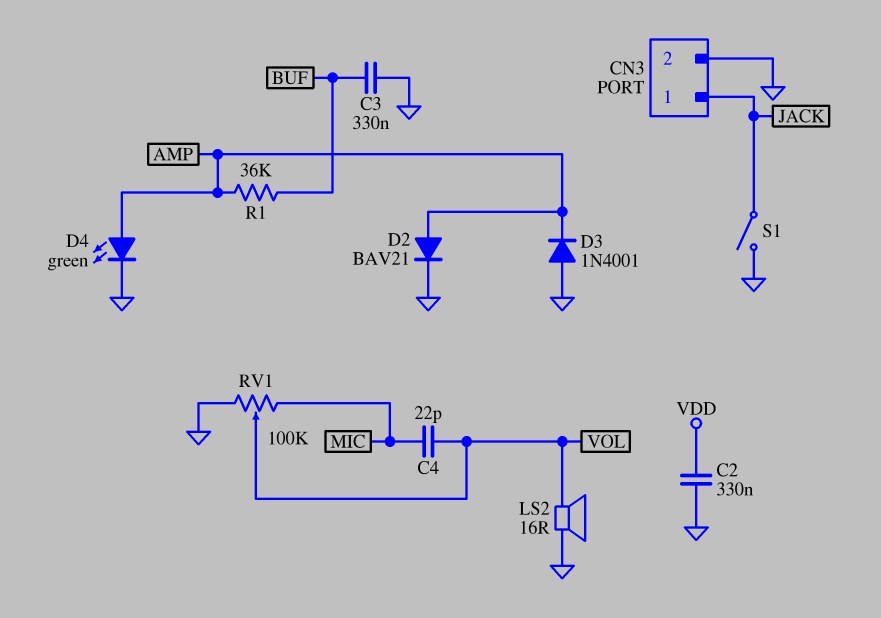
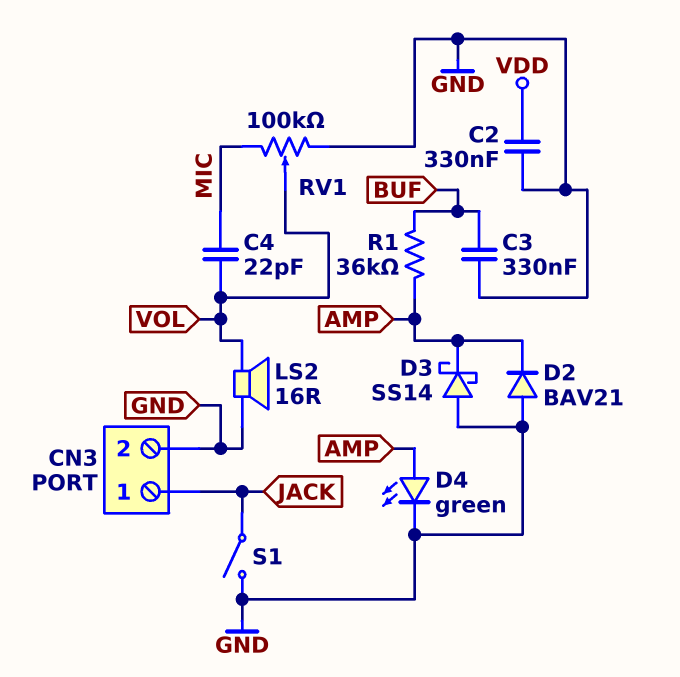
D2: diode BAV21 (A AMP, K GND) -> diode BAV21 (A GND, K AMP)
D3: diode 1N4001 (A GND, K AMP) -> schottky SS14 (A GND, K AMP)

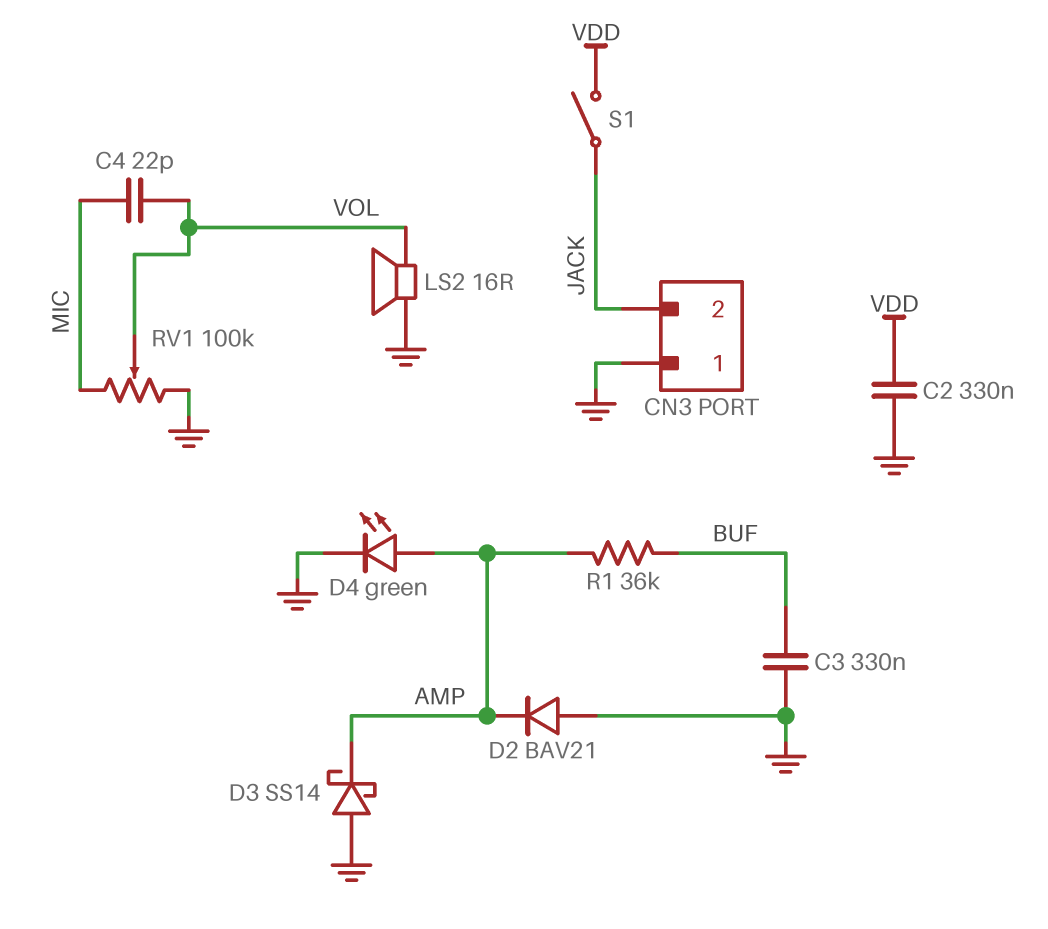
CN3 pin 1: JACK -> GND
CN3 pin 2: GND -> JACK
S1: switch (GND, JACK) -> switch (JACK, VDD)

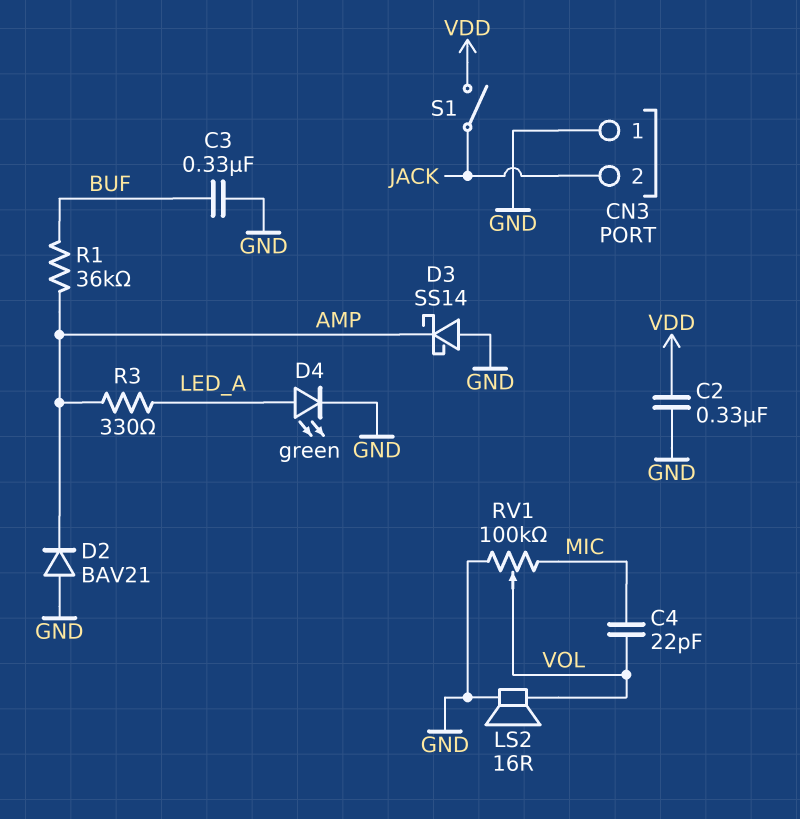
D4: LED green (A AMP, K GND) -> LED green (A LED_A, K GND)
R3: none -> 330 (AMP, LED_A)

